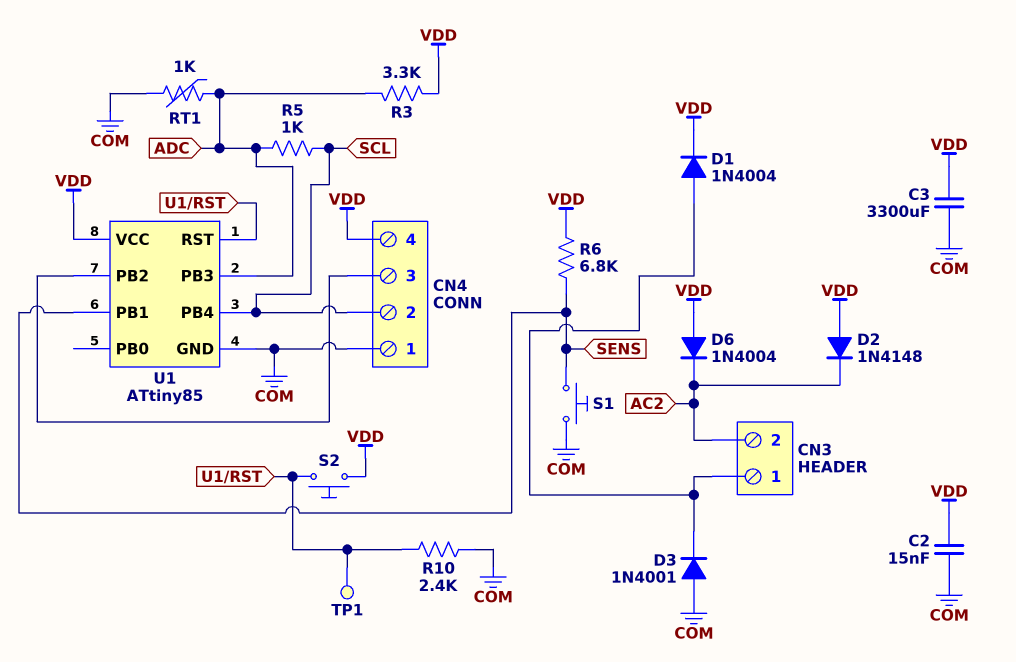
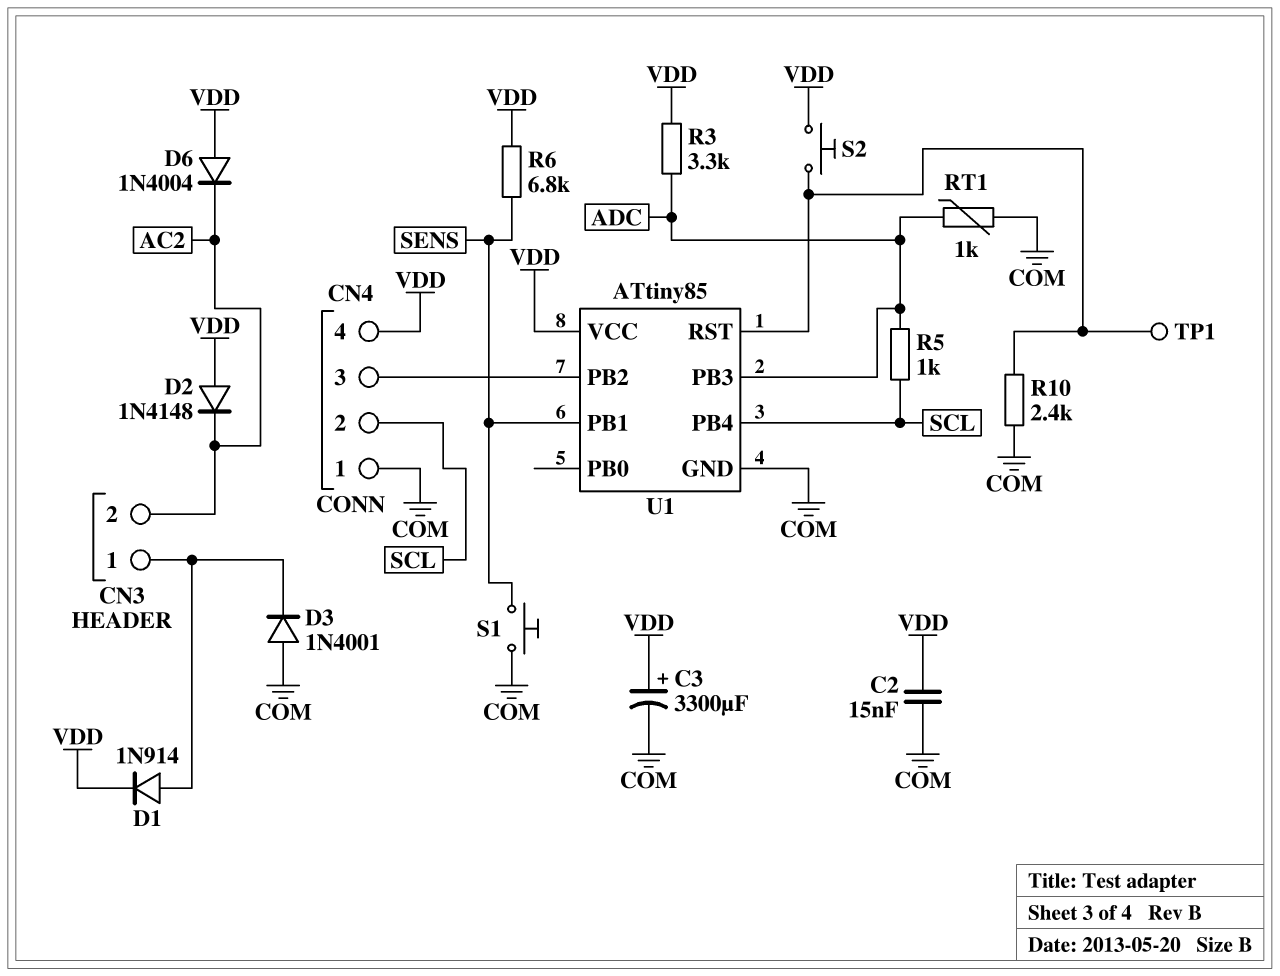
C3: 3300uF (COM, VDD) -> 3300uF (plus VDD, minus COM)
D1: diode 1N4004 (A CN3/1, K VDD) -> diode 1N914 (A CN3/1, K VDD)

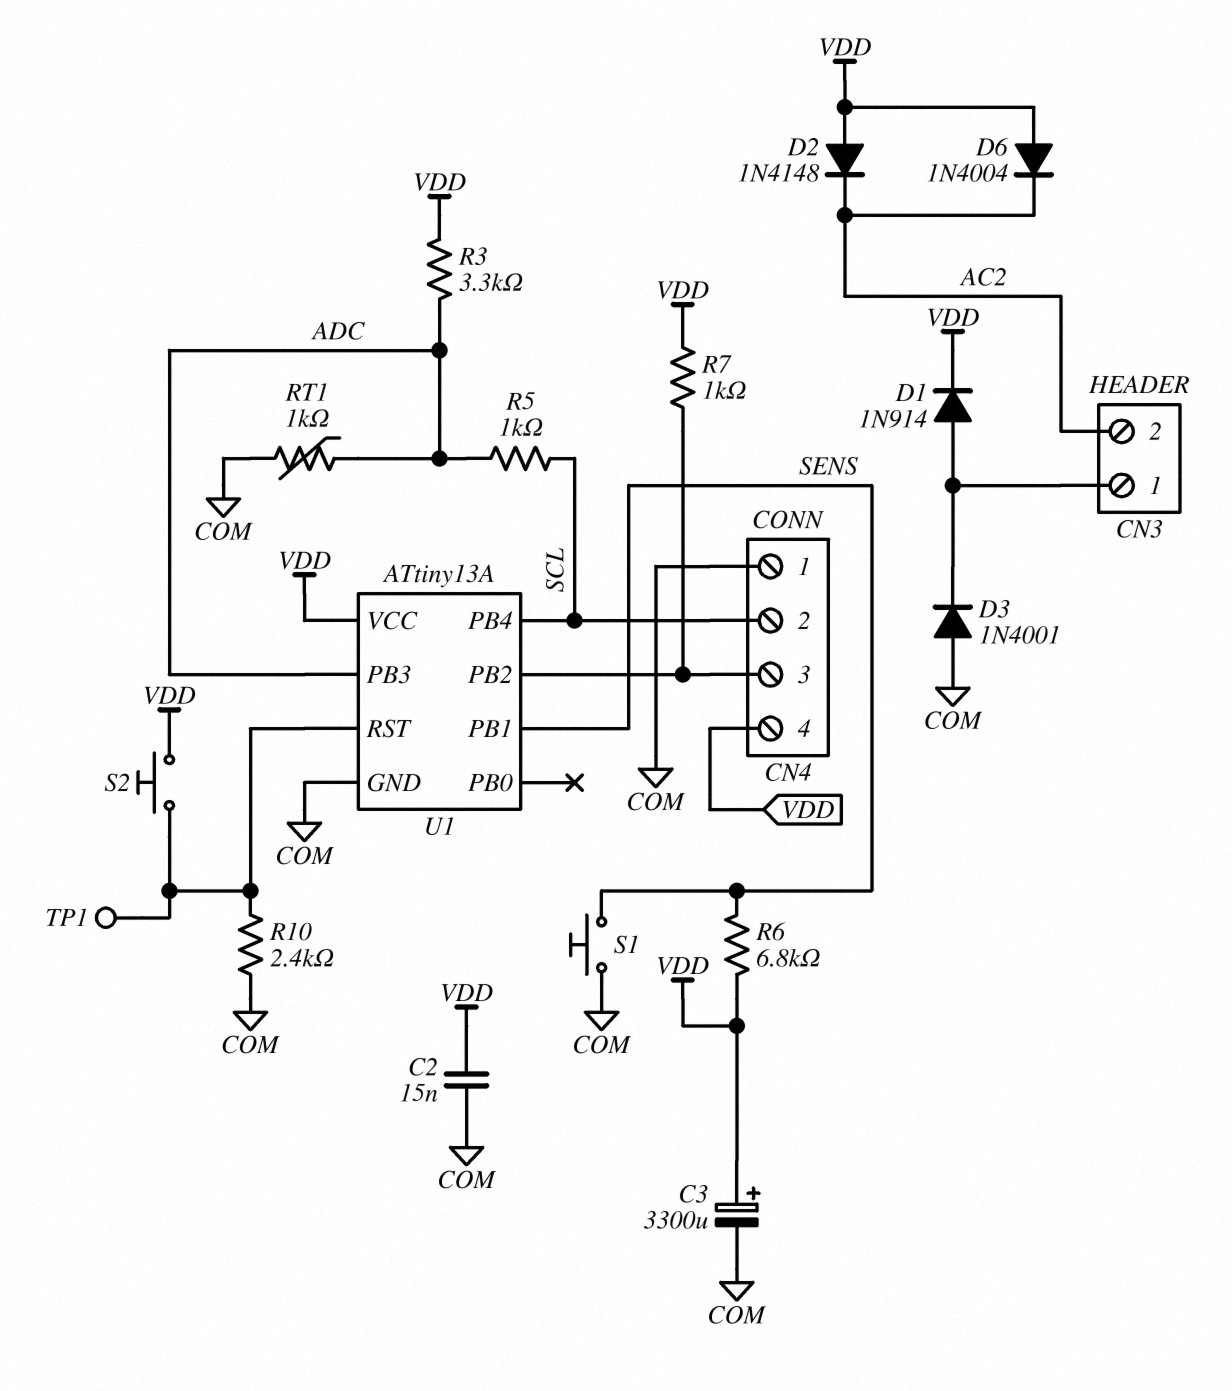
R7: none -> 1k (CN4/3, VDD)
U1: ATtiny85 -> ATtiny13A

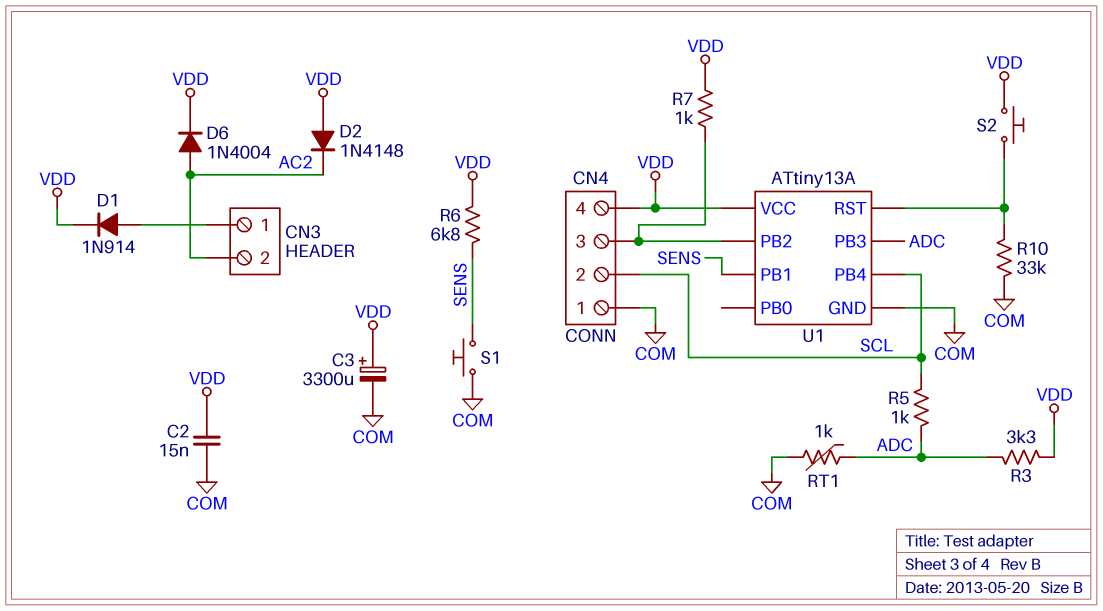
D3: diode 1N4001 (A COM, K CN3/1) -> none
D6: diode 1N4004 (A VDD, K AC2) -> diode 1N4004 (A AC2, K VDD)
R10: 2.4k (COM, U1/RST) -> 33k (COM, U1/RST)
TP1: test point (U1/RST) -> none

